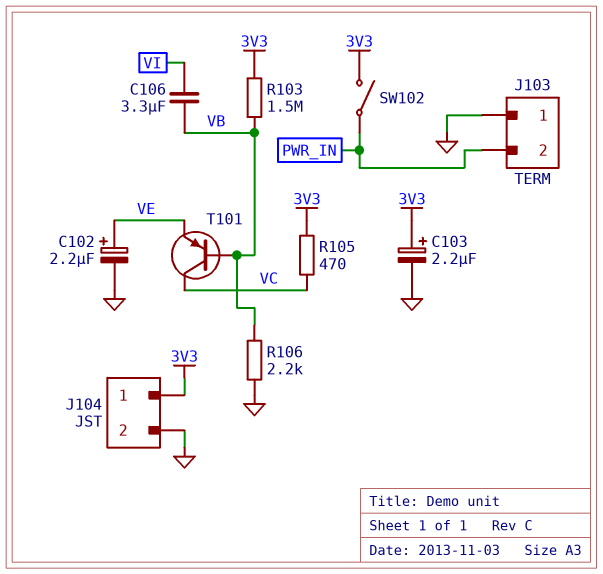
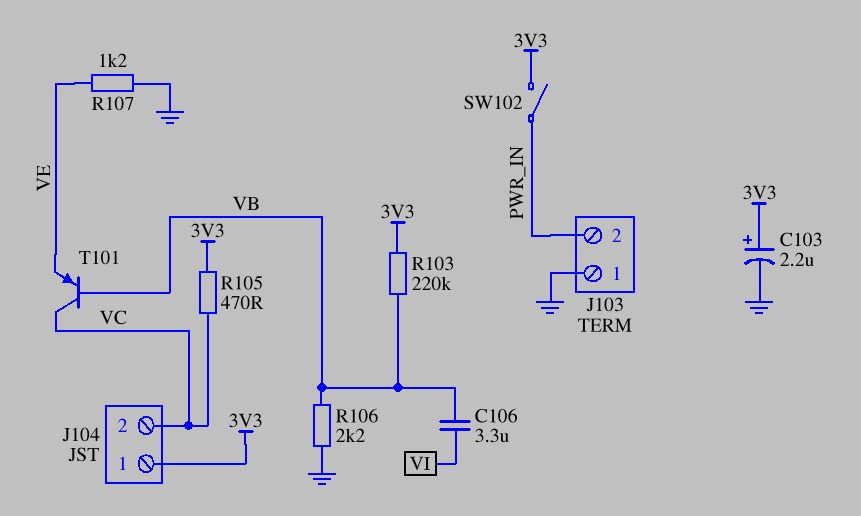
C102: 2.2uF (plus VE, minus GND) -> none
J104 pin 2: GND -> VC
R103: 1.5M (3V3, VB) -> 220k (3V3, VB)
R107: none -> 1.2k (GND, VE)

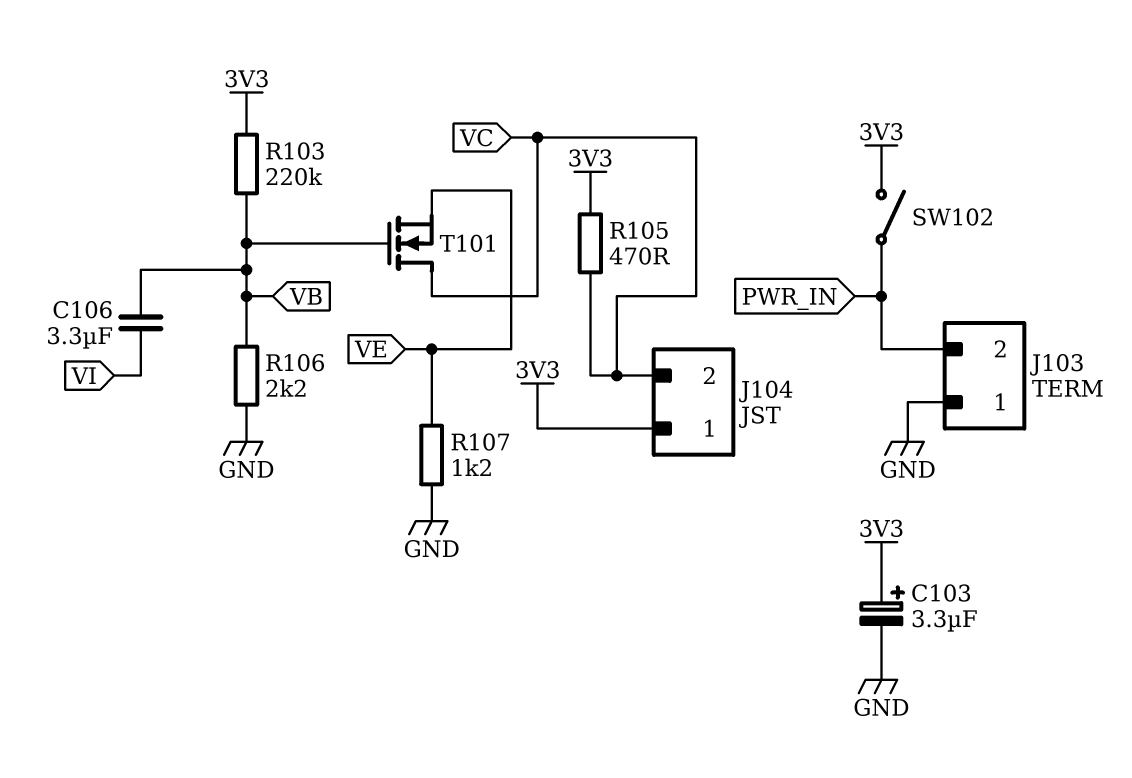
C103: 2.2uF (plus 3V3, minus GND) -> 3.3uF (plus 3V3, minus GND)
T101: PNP (B VB, C VC, E VE) -> NMOS (G VB, D VC, S VE)

